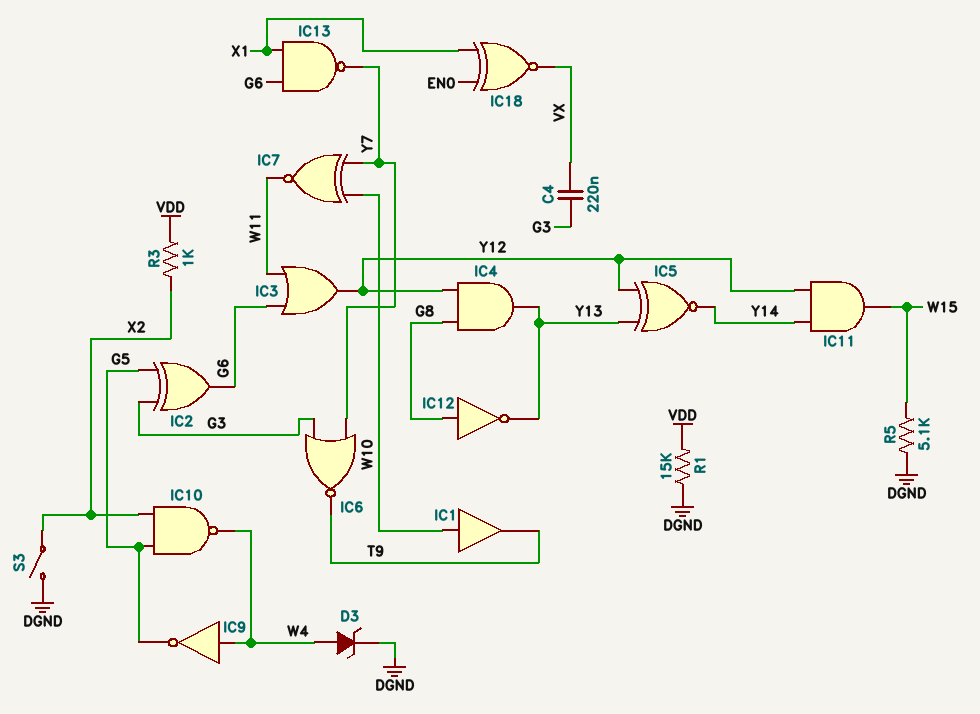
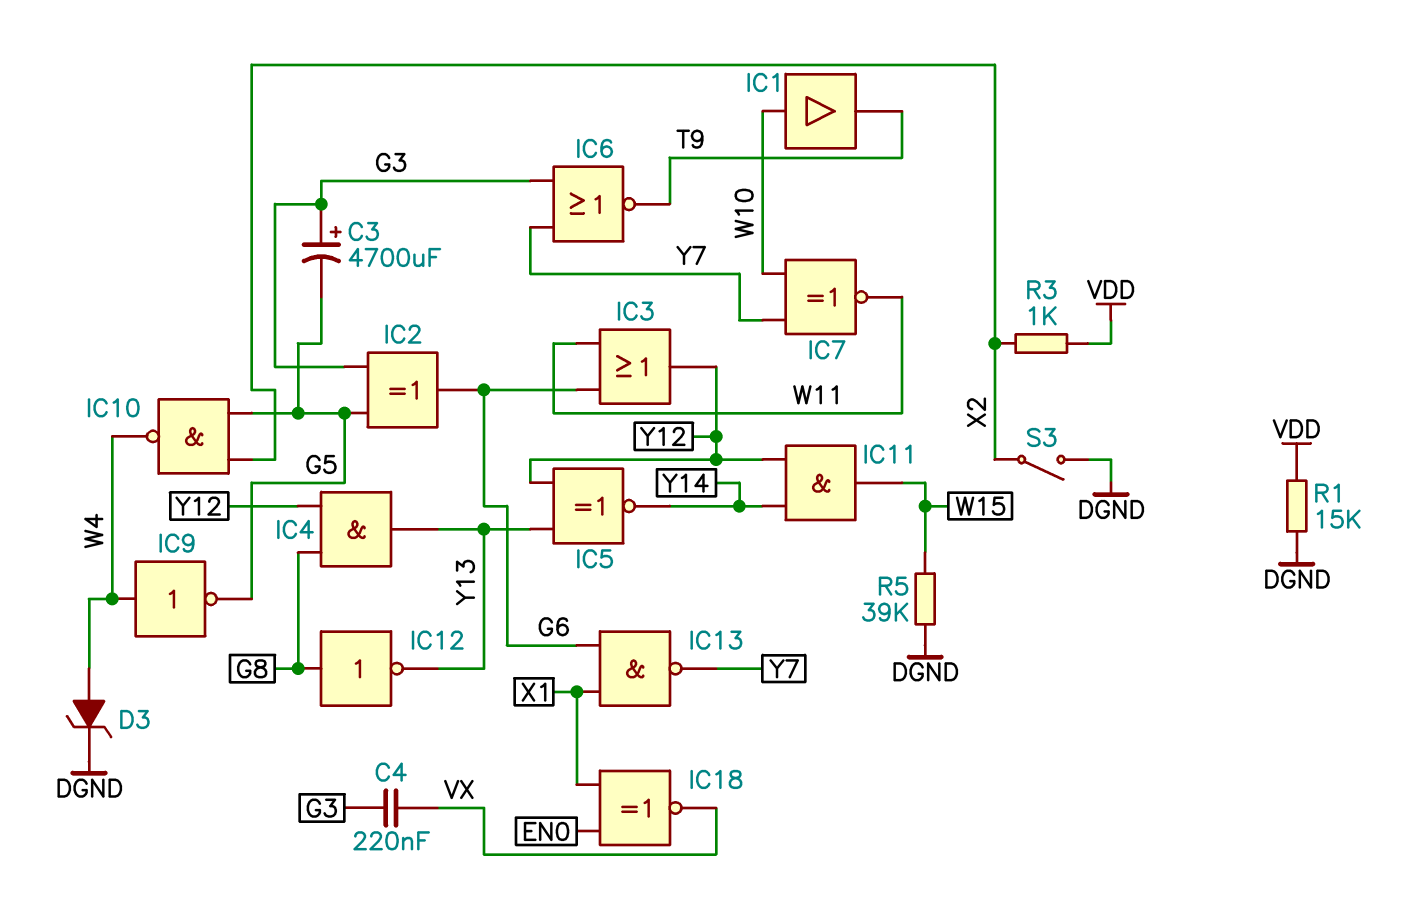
C3: none -> 4700uF (plus G3, minus G5)
R5: 5.1k (DGND, W15) -> 39k (DGND, W15)

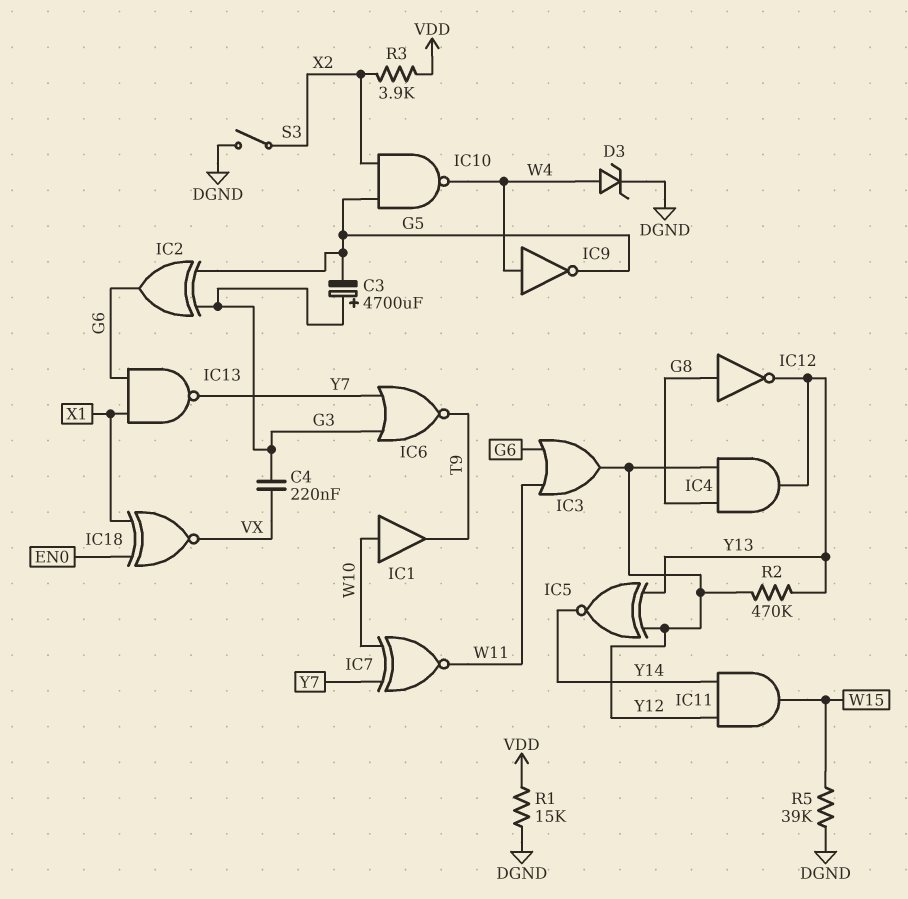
R2: none -> 470k (Y12, Y13)
R3: 1k (VDD, X2) -> 3.9k (VDD, X2)

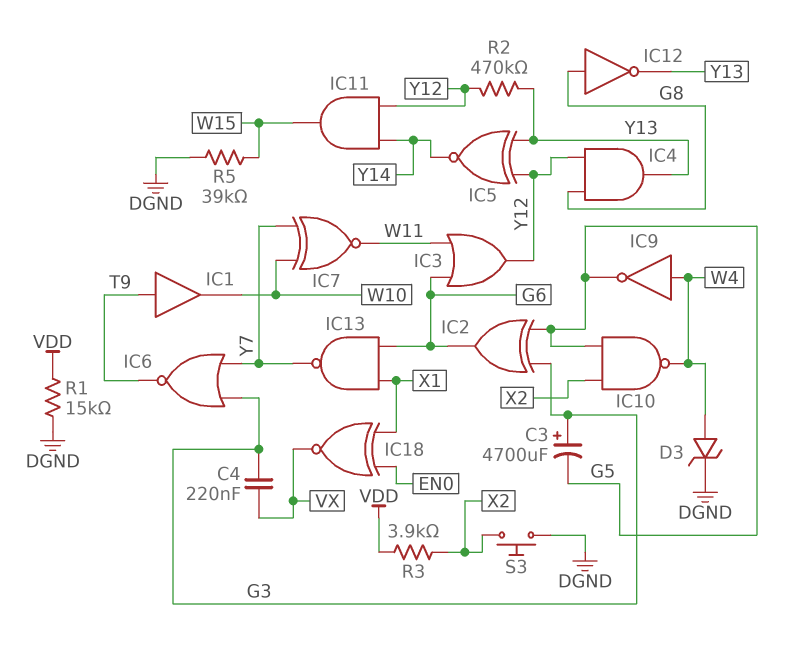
IC1: buffer (in W10, out T9) -> buffer (in T9, out W10)
S3: switch (DGND, X2) -> button (DGND, X2)

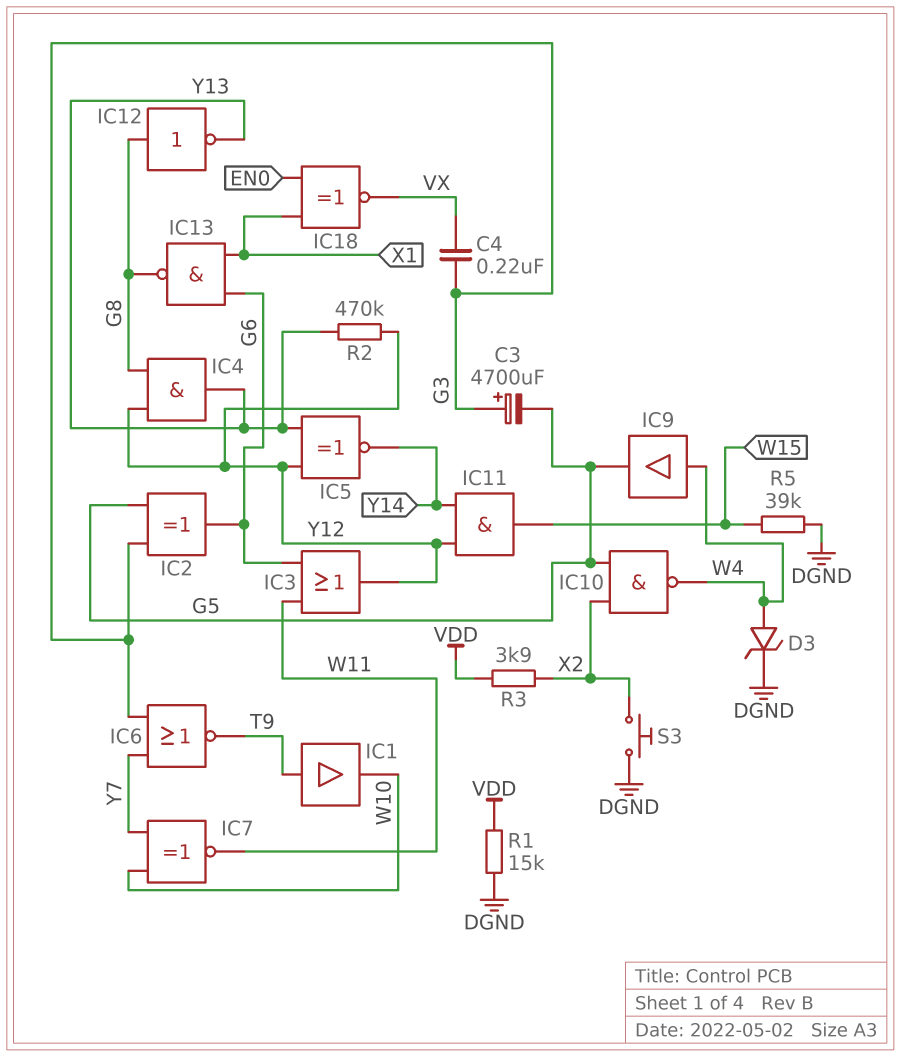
IC9: NOT (in W4, out G5) -> buffer (in W4, out G5)
IC13: NAND (in G6, in X1, out Y7) -> NAND (in G6, in X1, out G8)

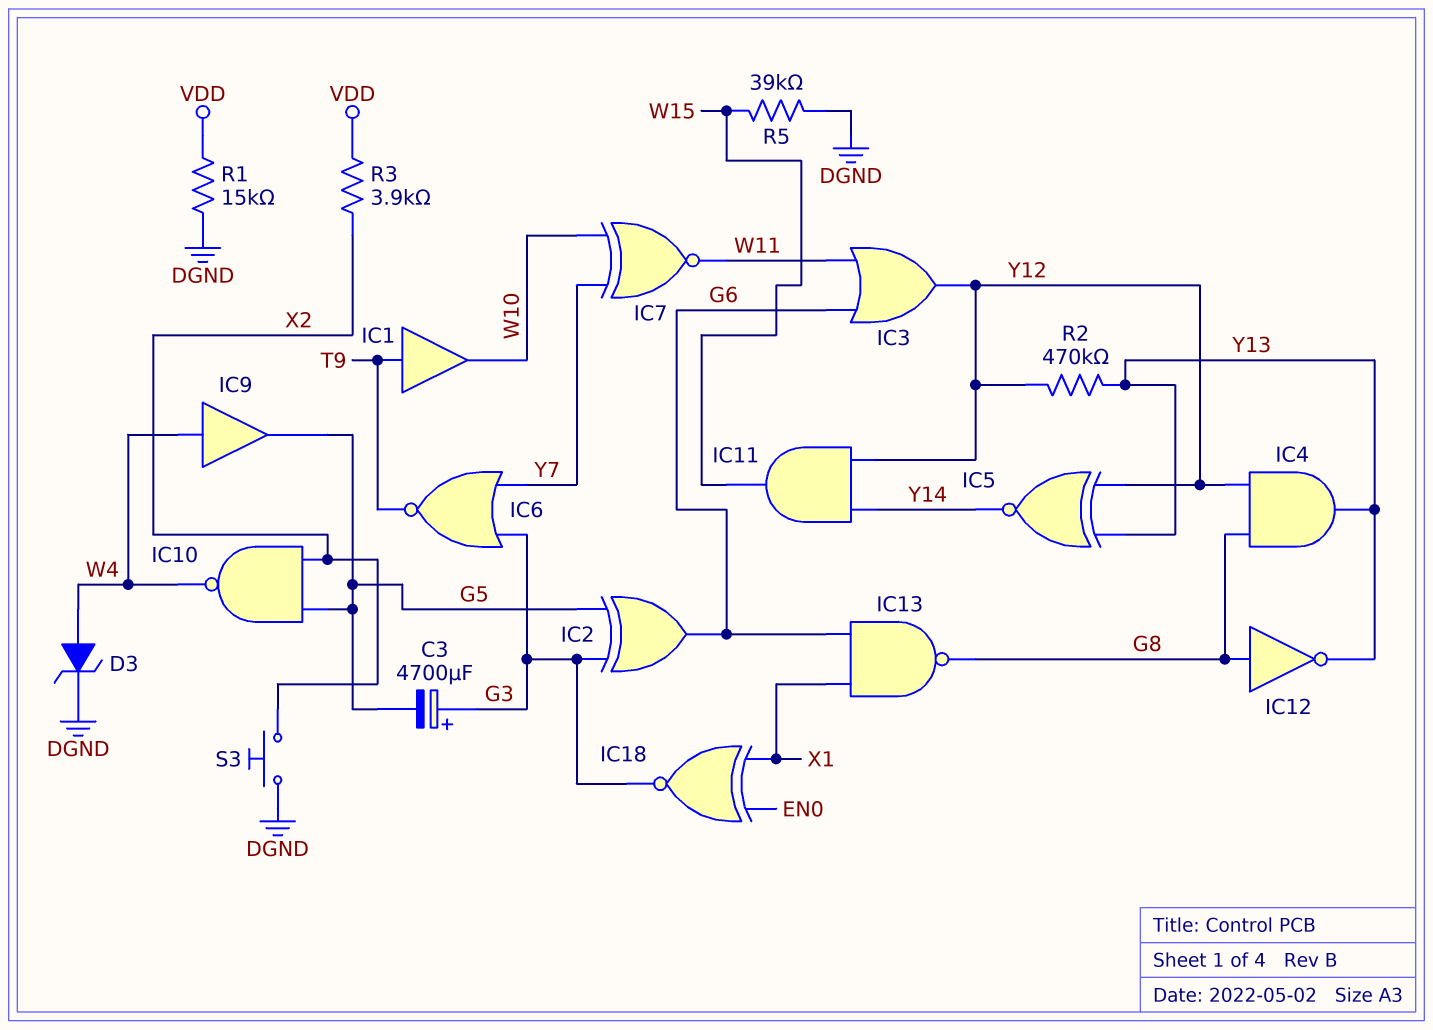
C4: 220nF (G3, VX) -> none
IC18: XNOR (in EN0, in X1, out VX) -> XNOR (in EN0, in X1, out G3)

